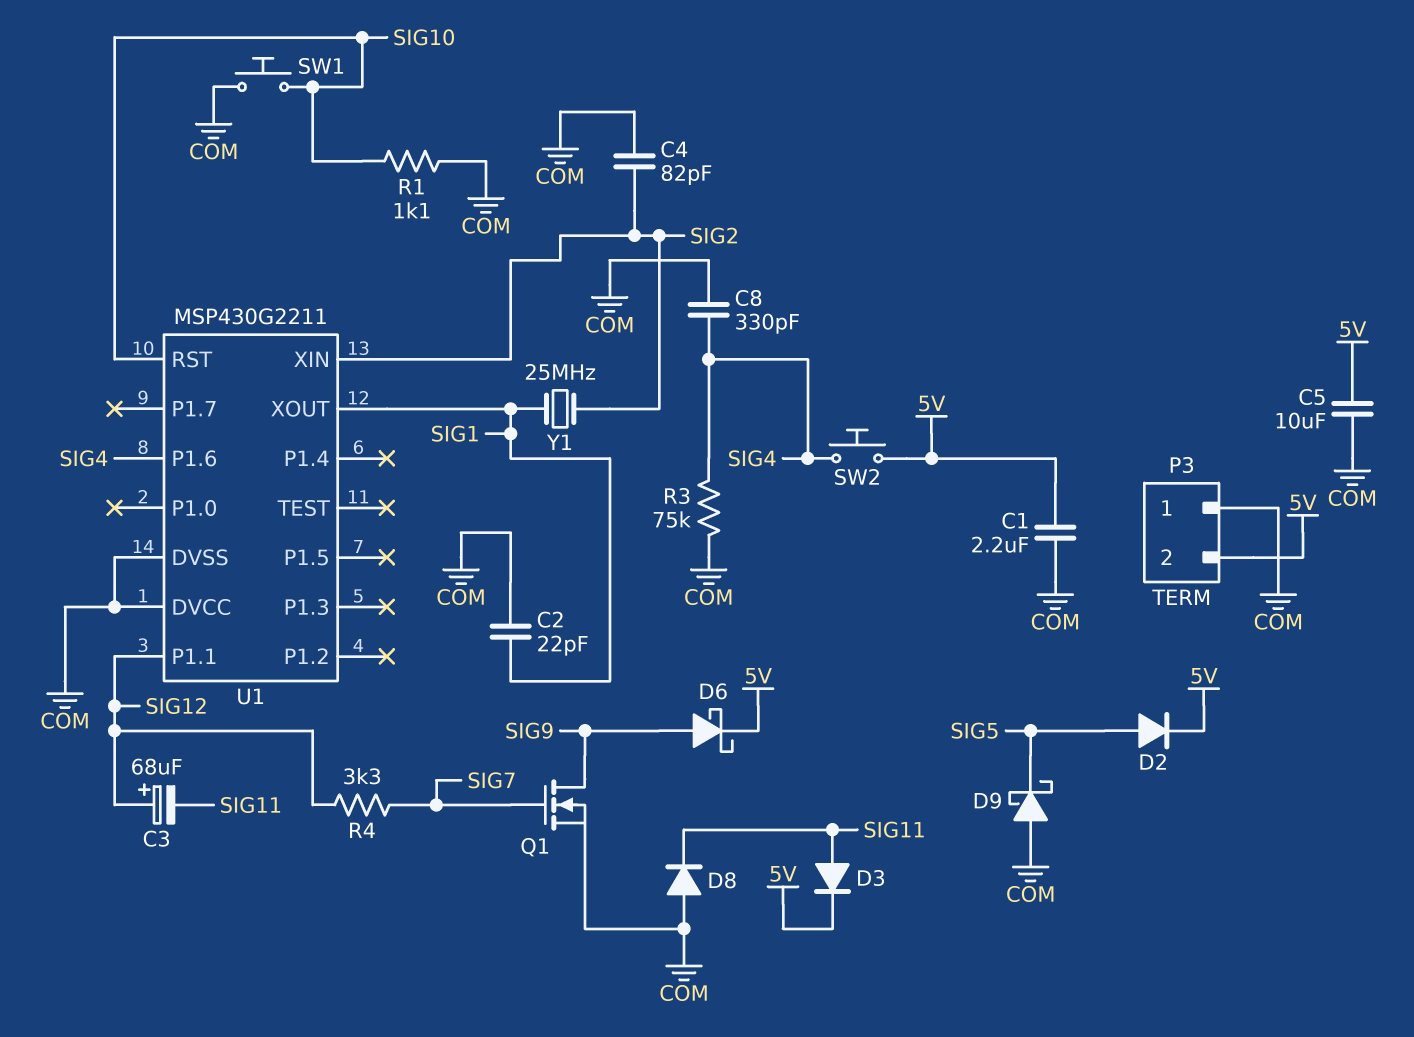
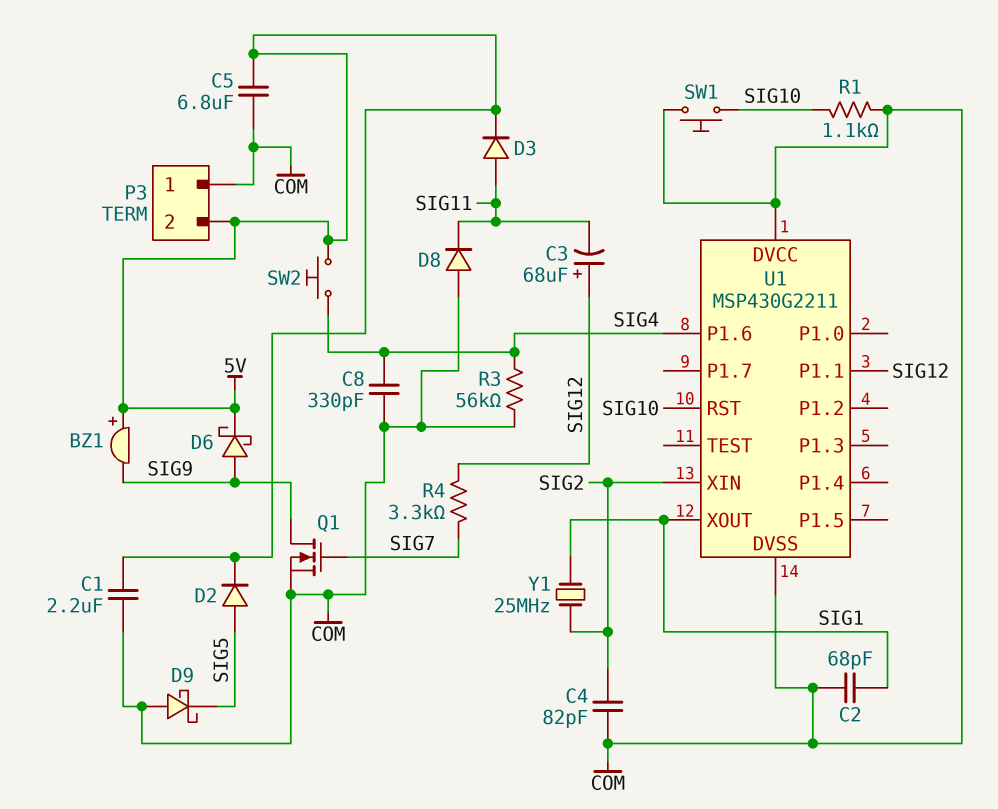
BZ1: none -> buzzer (plus 5V, minus SIG9)
C2: 22pF (COM, SIG1) -> 68pF (COM, SIG1)
C5: 10uF (5V, COM) -> 6.8uF (5V, COM)
R3: 75k (COM, SIG4) -> 56k (COM, SIG4)

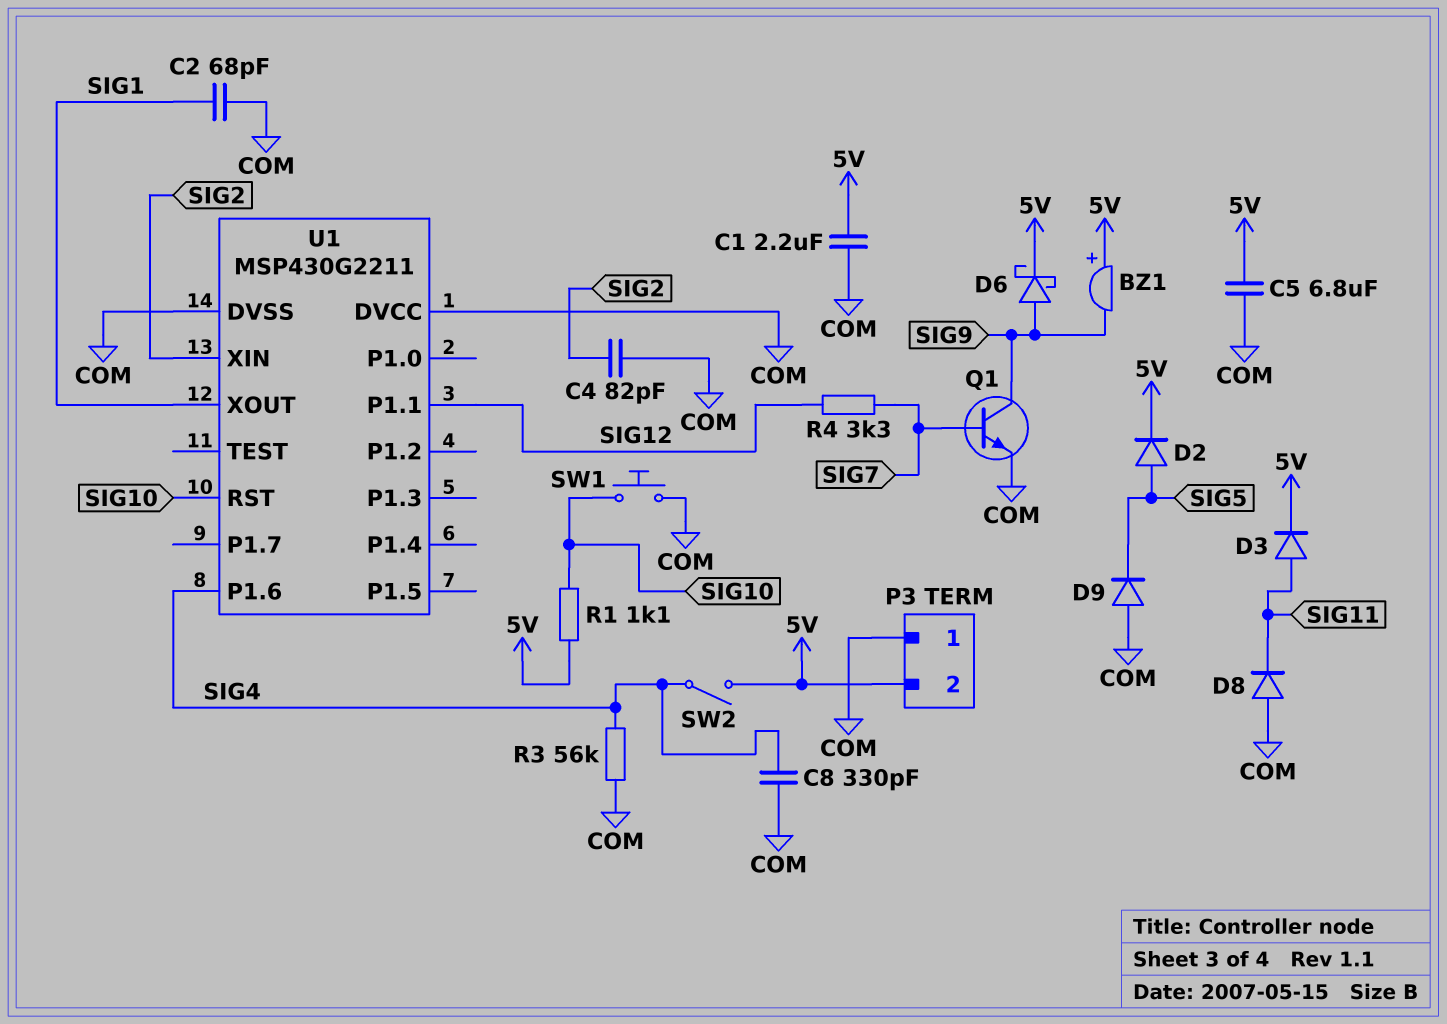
C3: 68uF (plus SIG12, minus SIG11) -> none
D9: schottky (A COM, K SIG5) -> diode (A COM, K SIG5)
Q1: NMOS (G SIG7, D SIG9, S COM) -> NPN (B SIG7, C SIG9, E COM)
R1: 1.1k (COM, SIG10) -> 1.1k (5V, SIG10)
SW2: button (5V, SIG4) -> switch (5V, SIG4)
Y1: 25MHz (SIG1, SIG2) -> none

